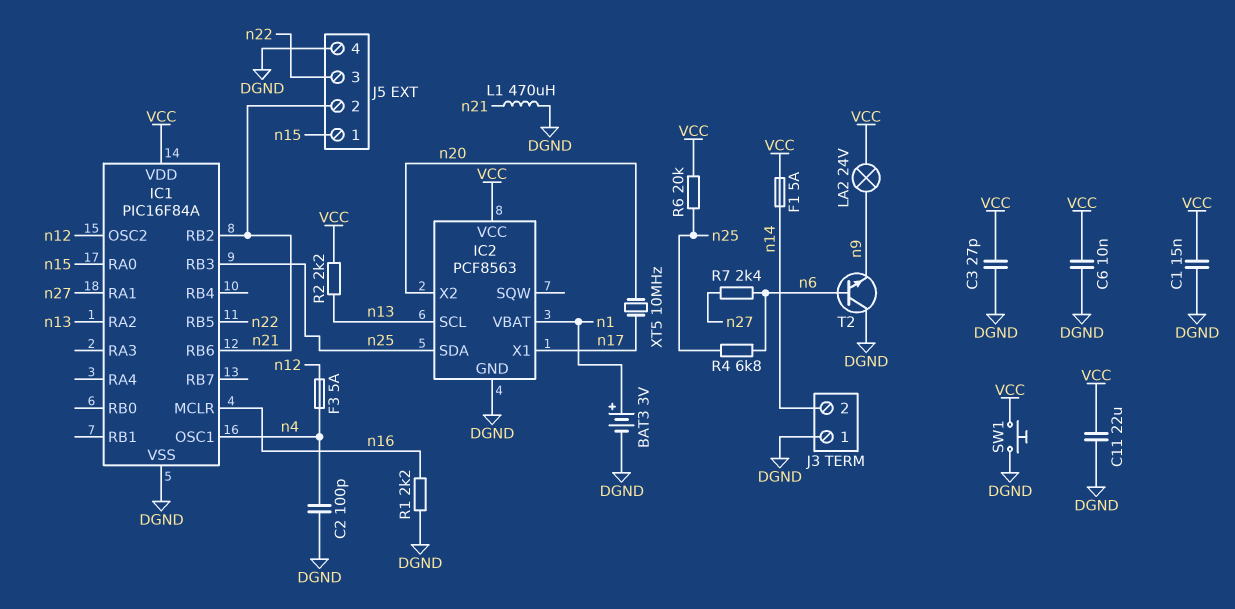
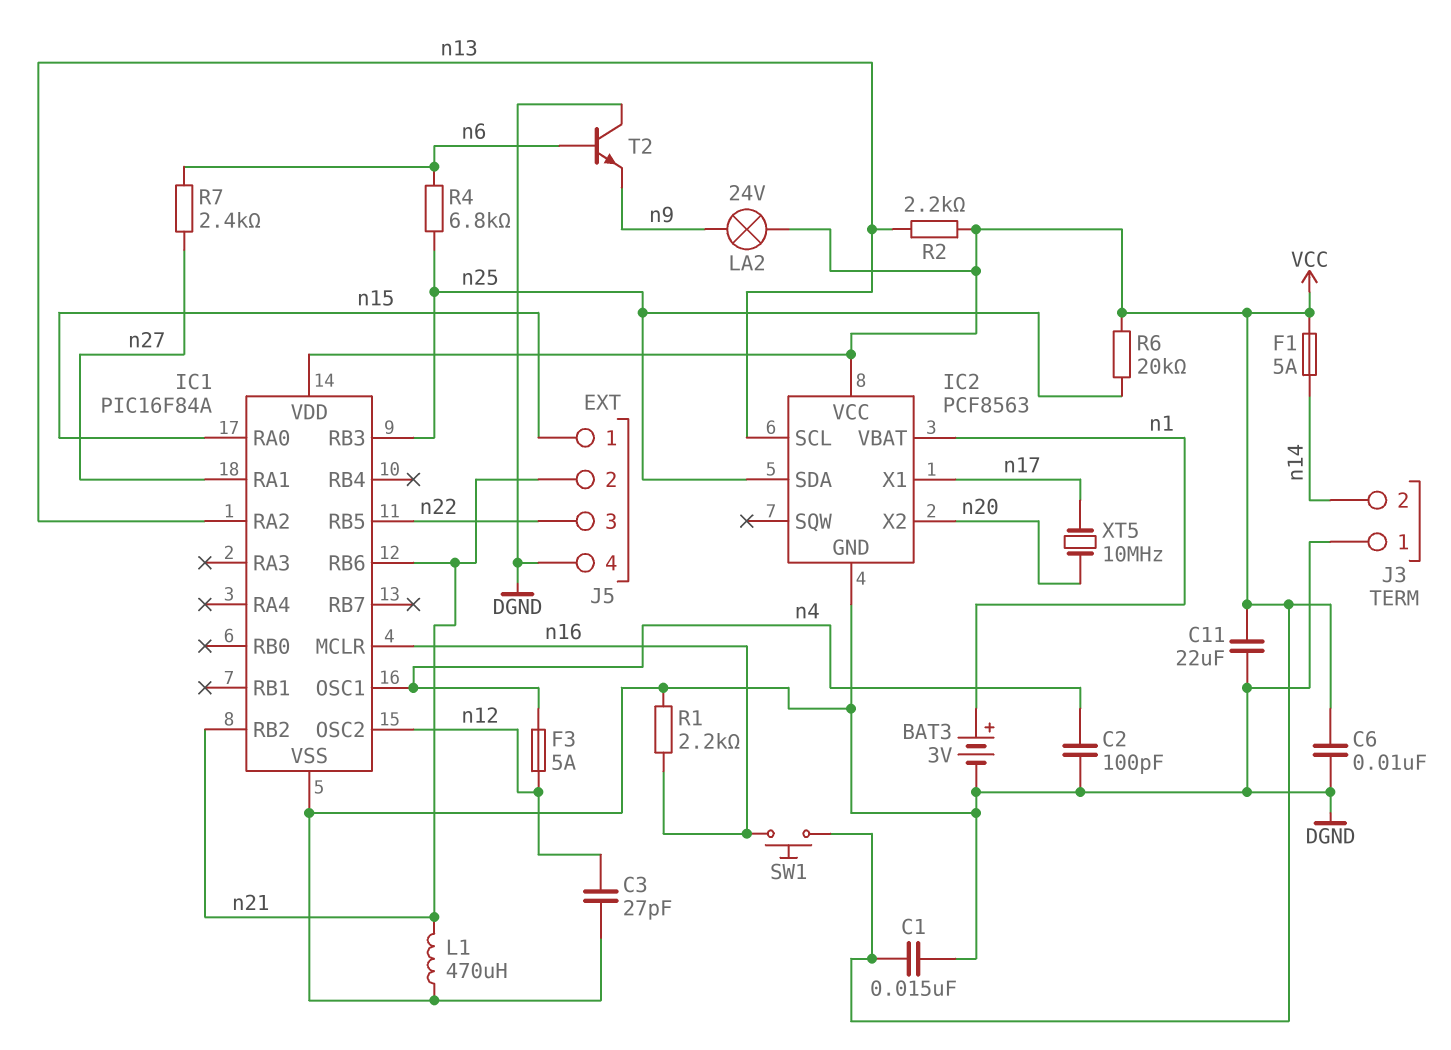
C3: 27pF (DGND, VCC) -> 27pF (DGND, n12)
SW1: button (DGND, VCC) -> button (VCC, n16)

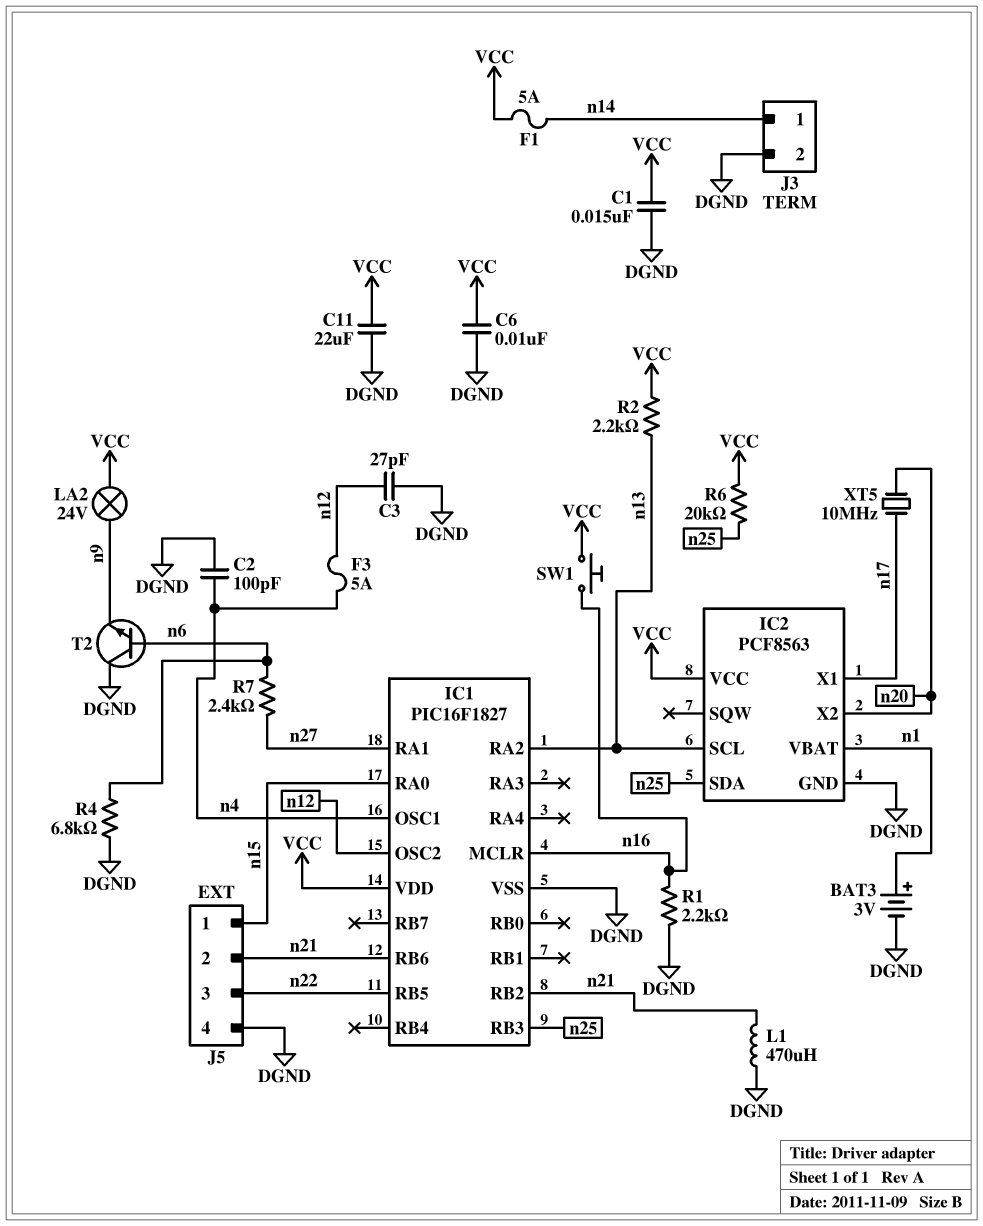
IC1: PIC16F84A -> PIC16F1827
J3 pin 1: DGND -> n14
J3 pin 2: n14 -> DGND
R4: 6.8k (n6, n25) -> 6.8k (DGND, n6)

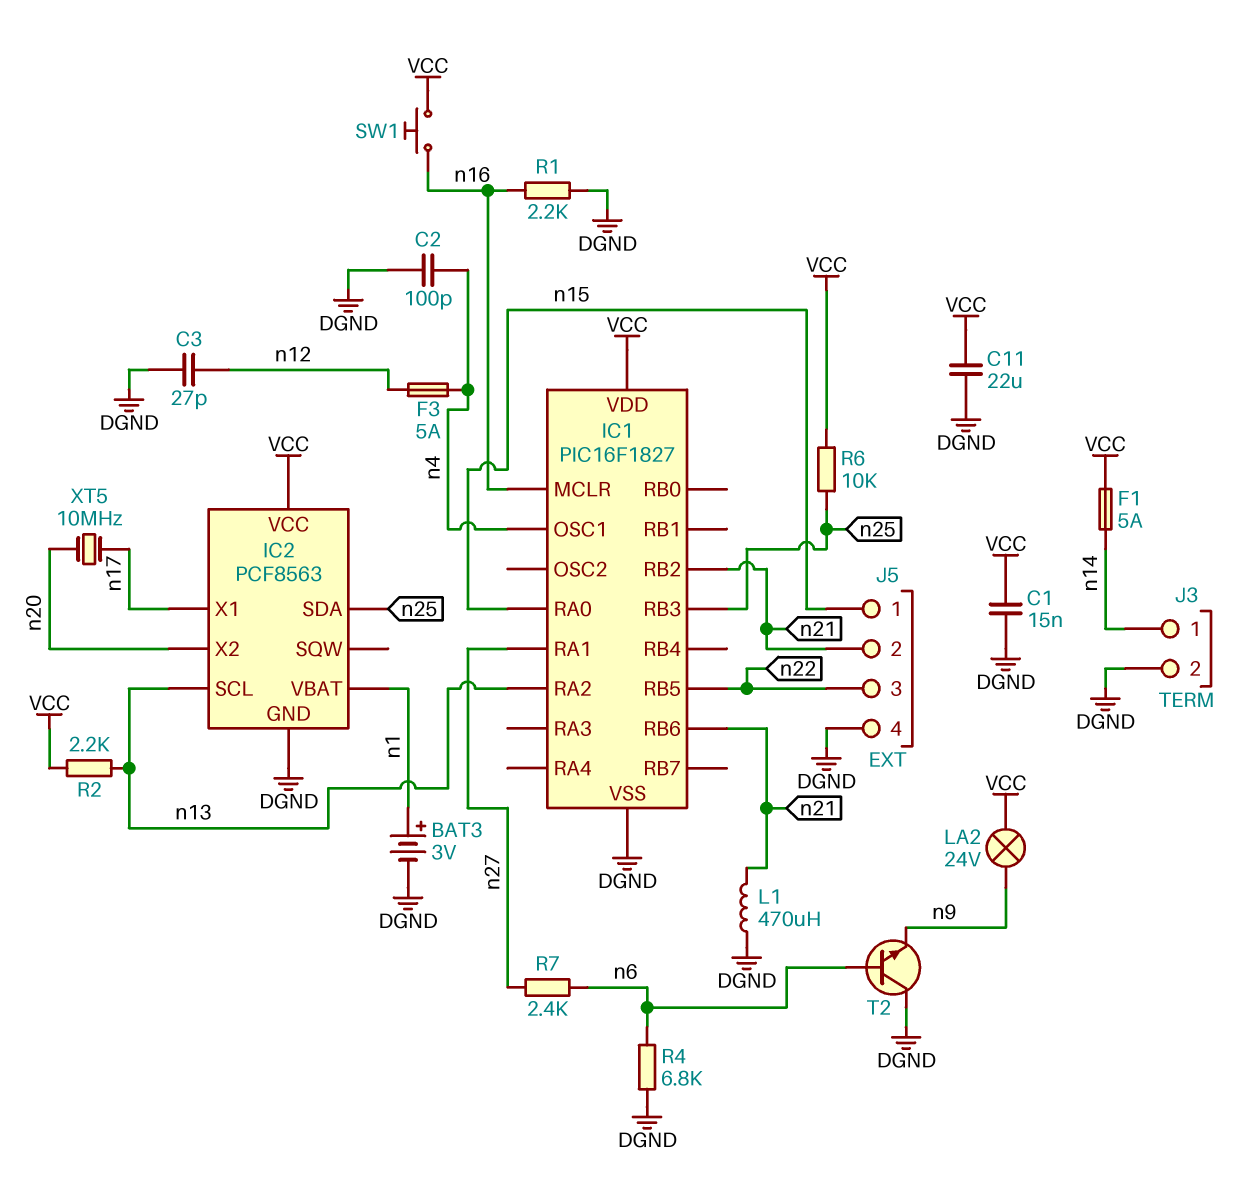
C6: 10nF (DGND, VCC) -> none
IC1 pin OSC2: n12 -> none
R6: 20k (VCC, n25) -> 10k (VCC, n25)

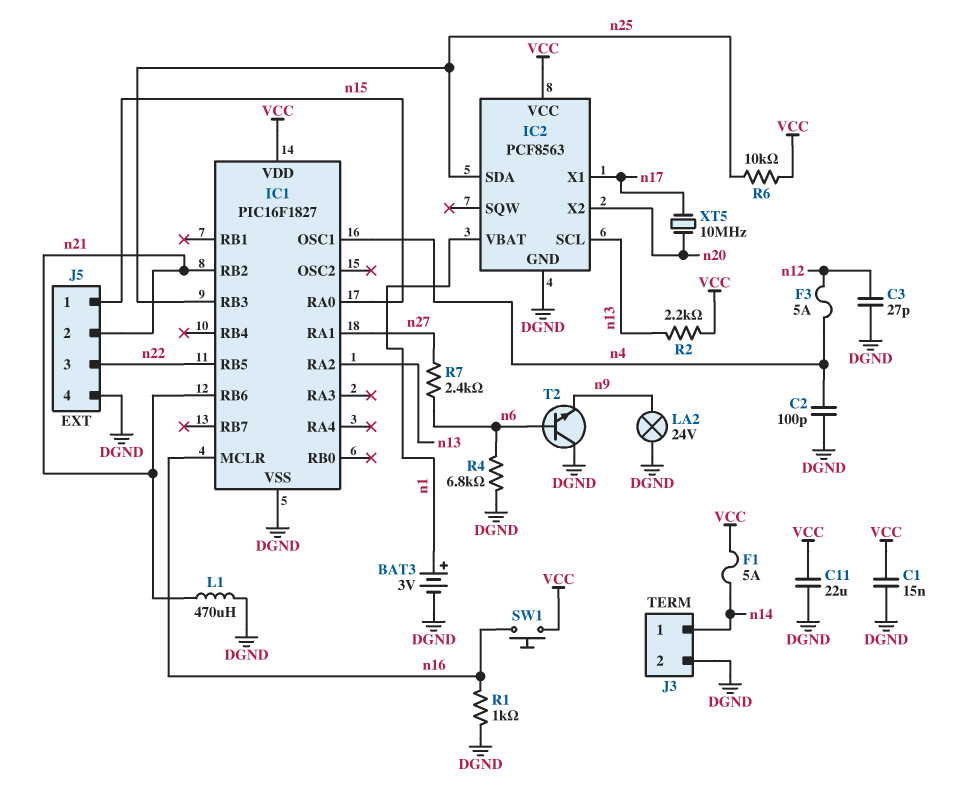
LA2: lamp 24V (VCC, n9) -> lamp 24V (DGND, n9)
R1: 2.2k (DGND, n16) -> 1k (DGND, n16)

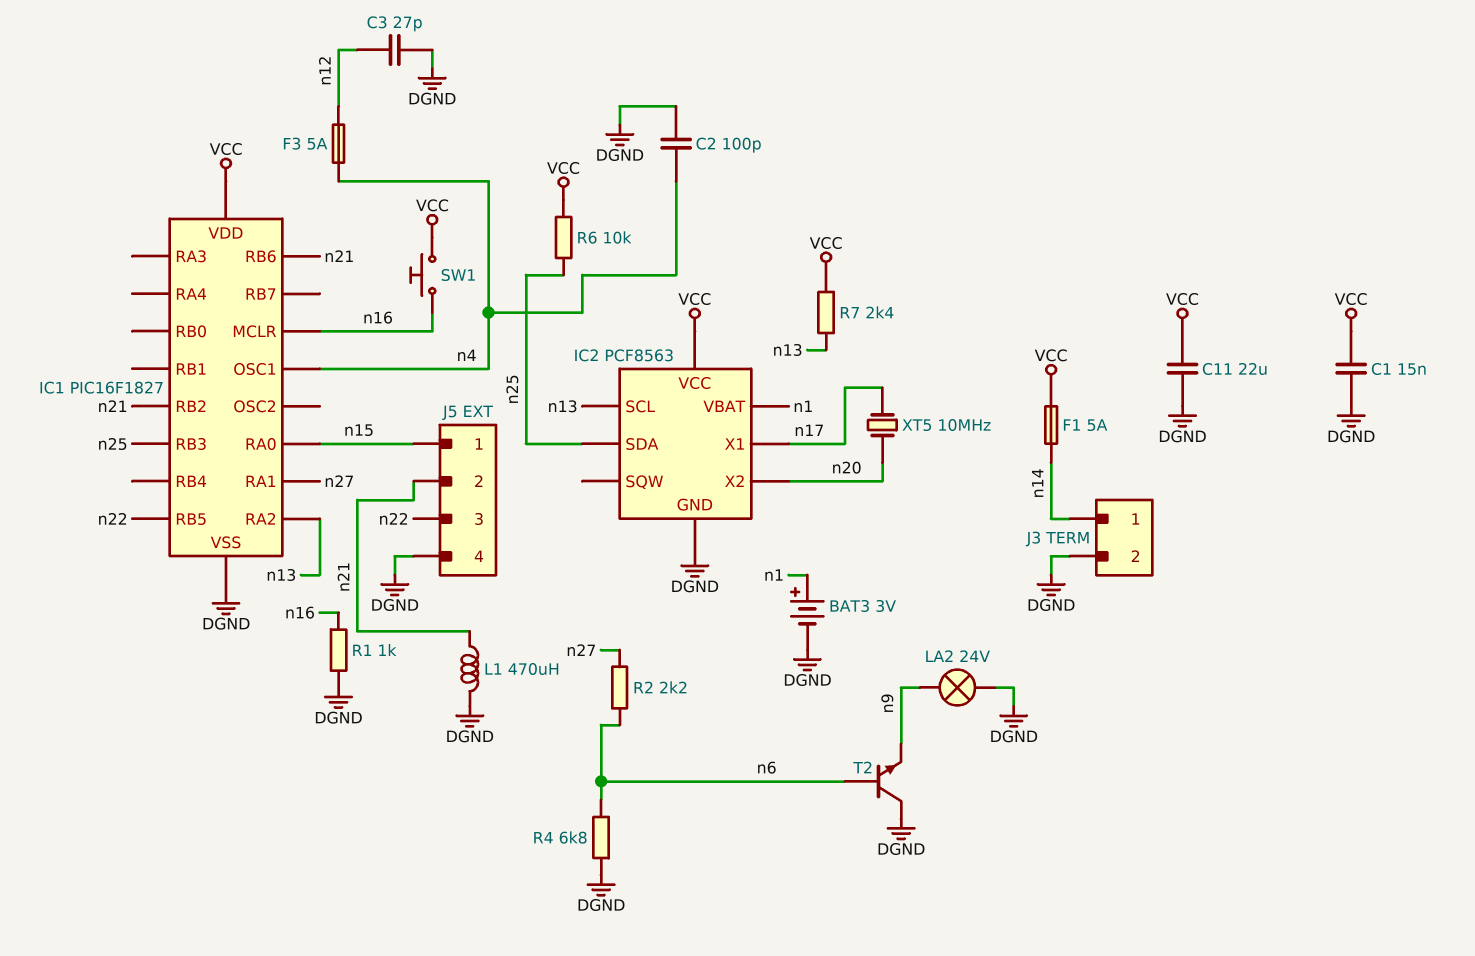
R2: 2.2k (VCC, n13) -> 2.2k (n6, n27)
R7: 2.4k (n6, n27) -> 2.4k (VCC, n13)

